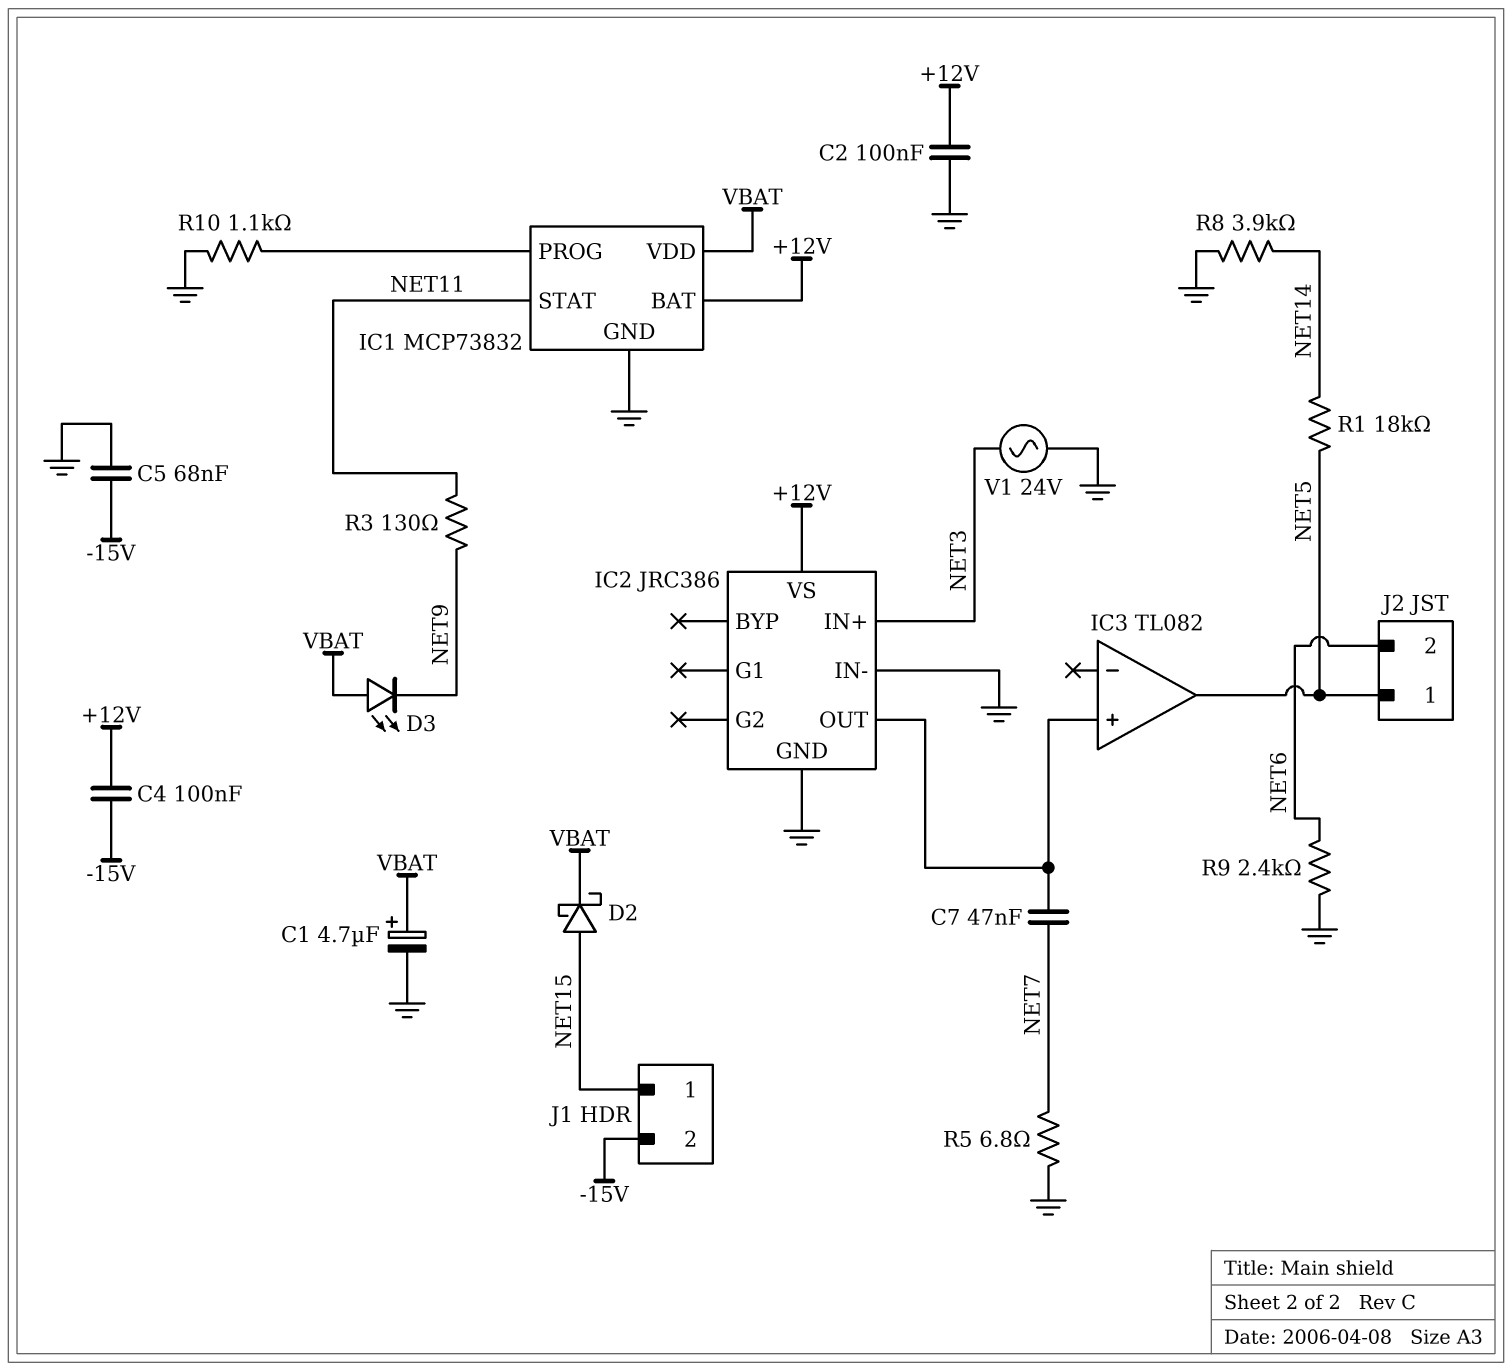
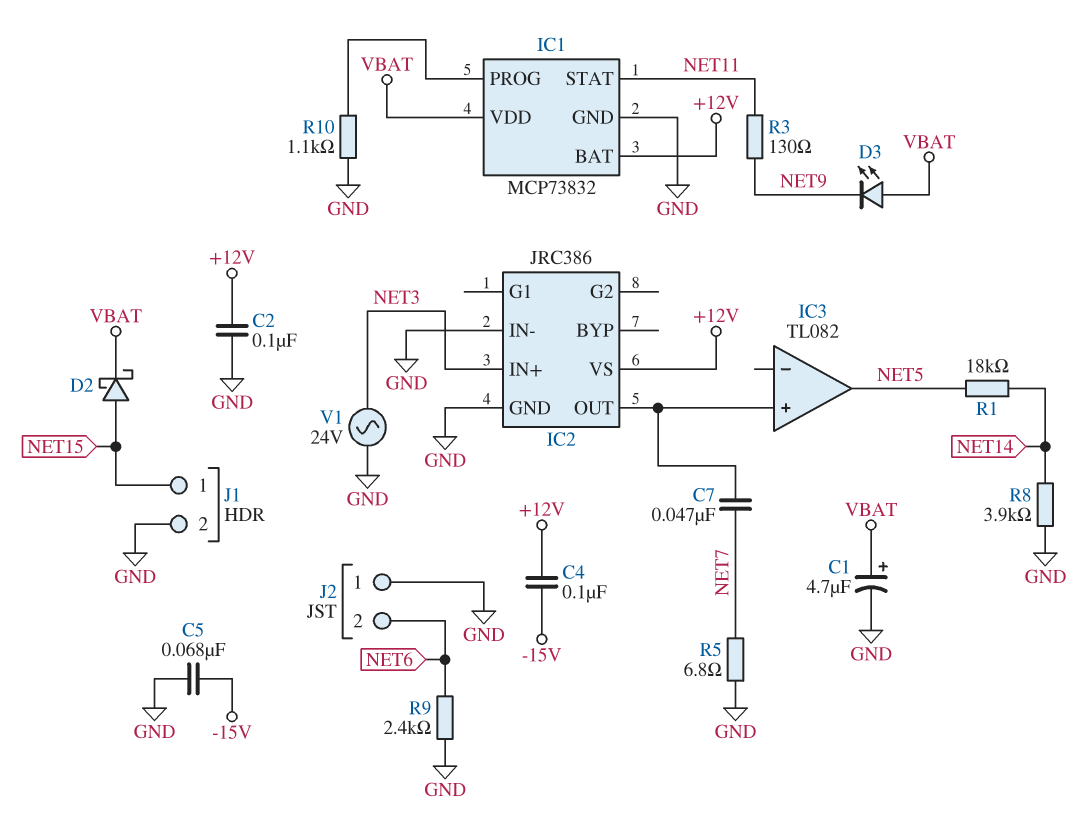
J1 pin 2: -15V -> GND
J2 pin 1: NET5 -> GND

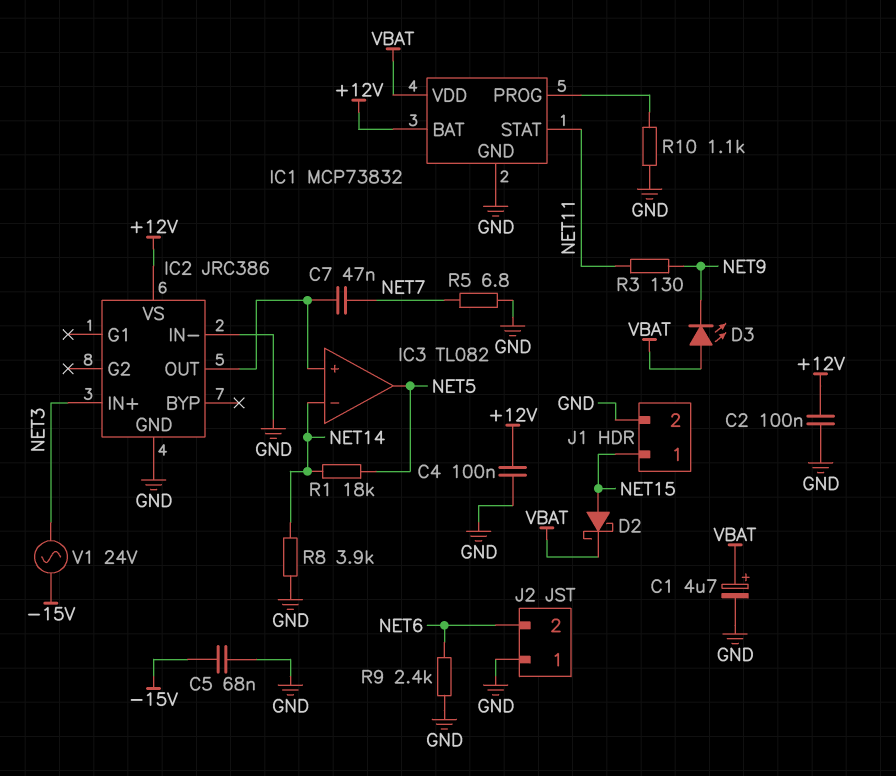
C4: 100nF (+12V, -15V) -> 100nF (+12V, GND)
IC3 pin in-: none -> NET14
V1: AC 24V (GND, NET3) -> AC 24V (-15V, NET3)

